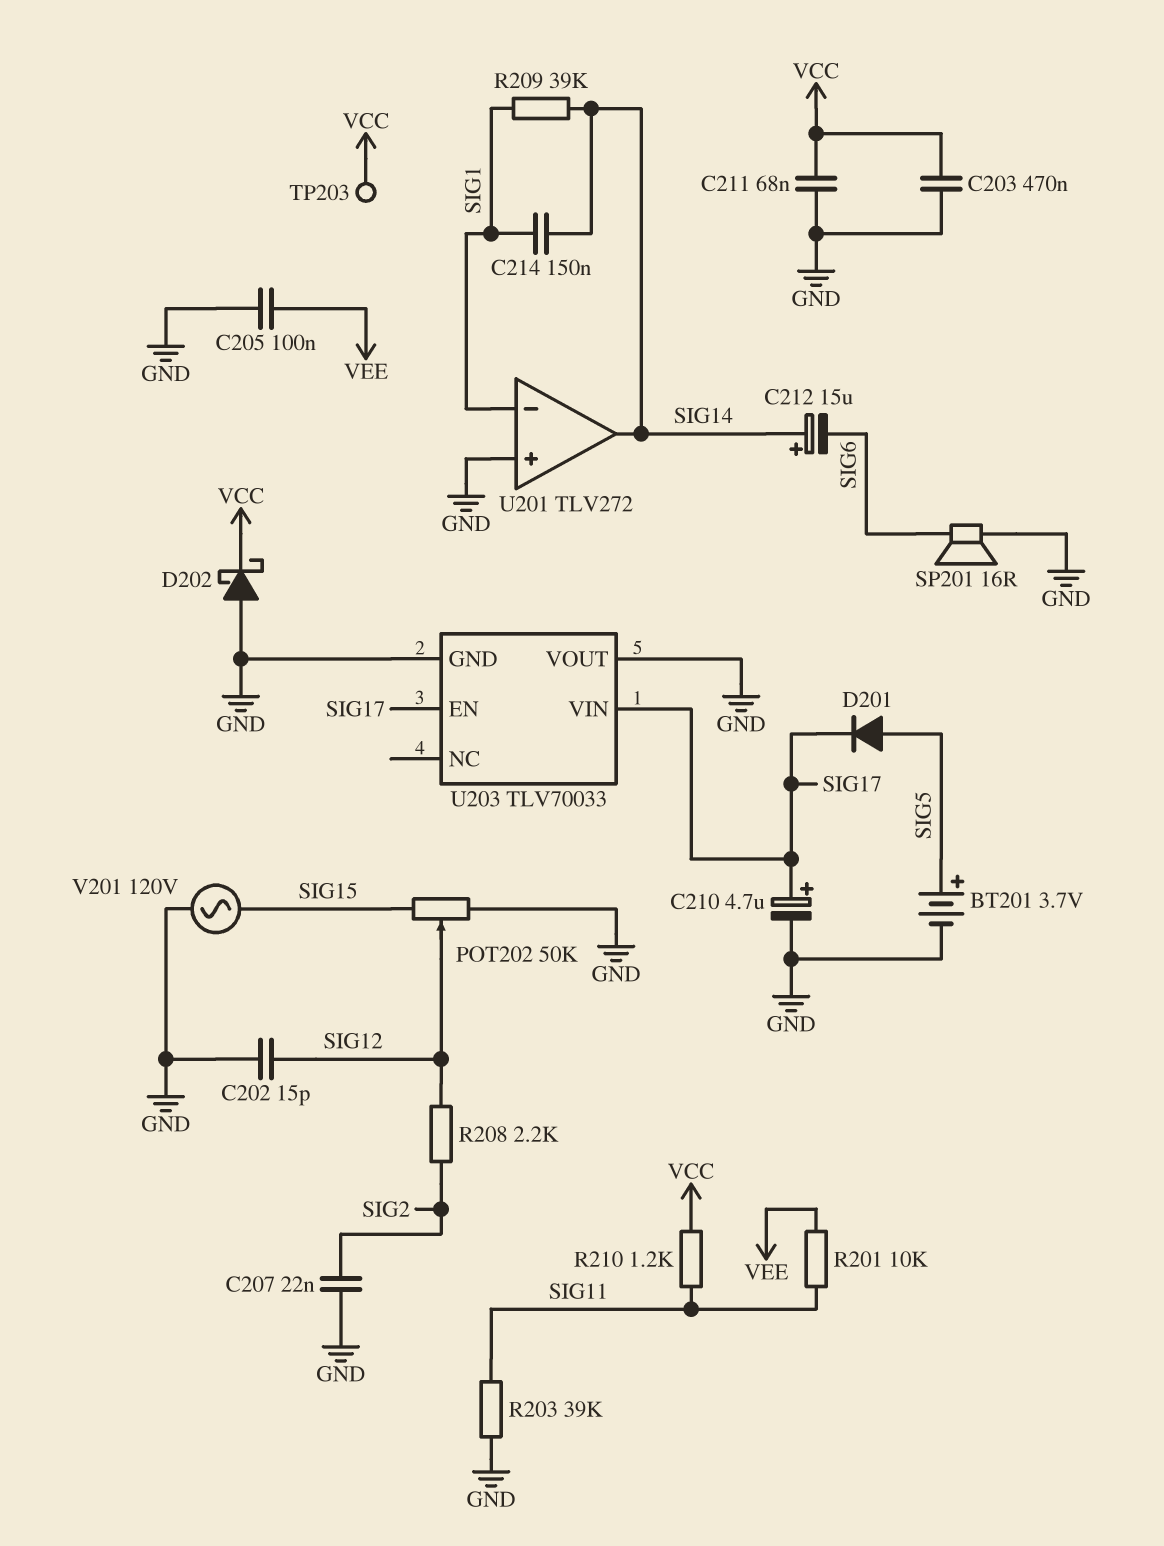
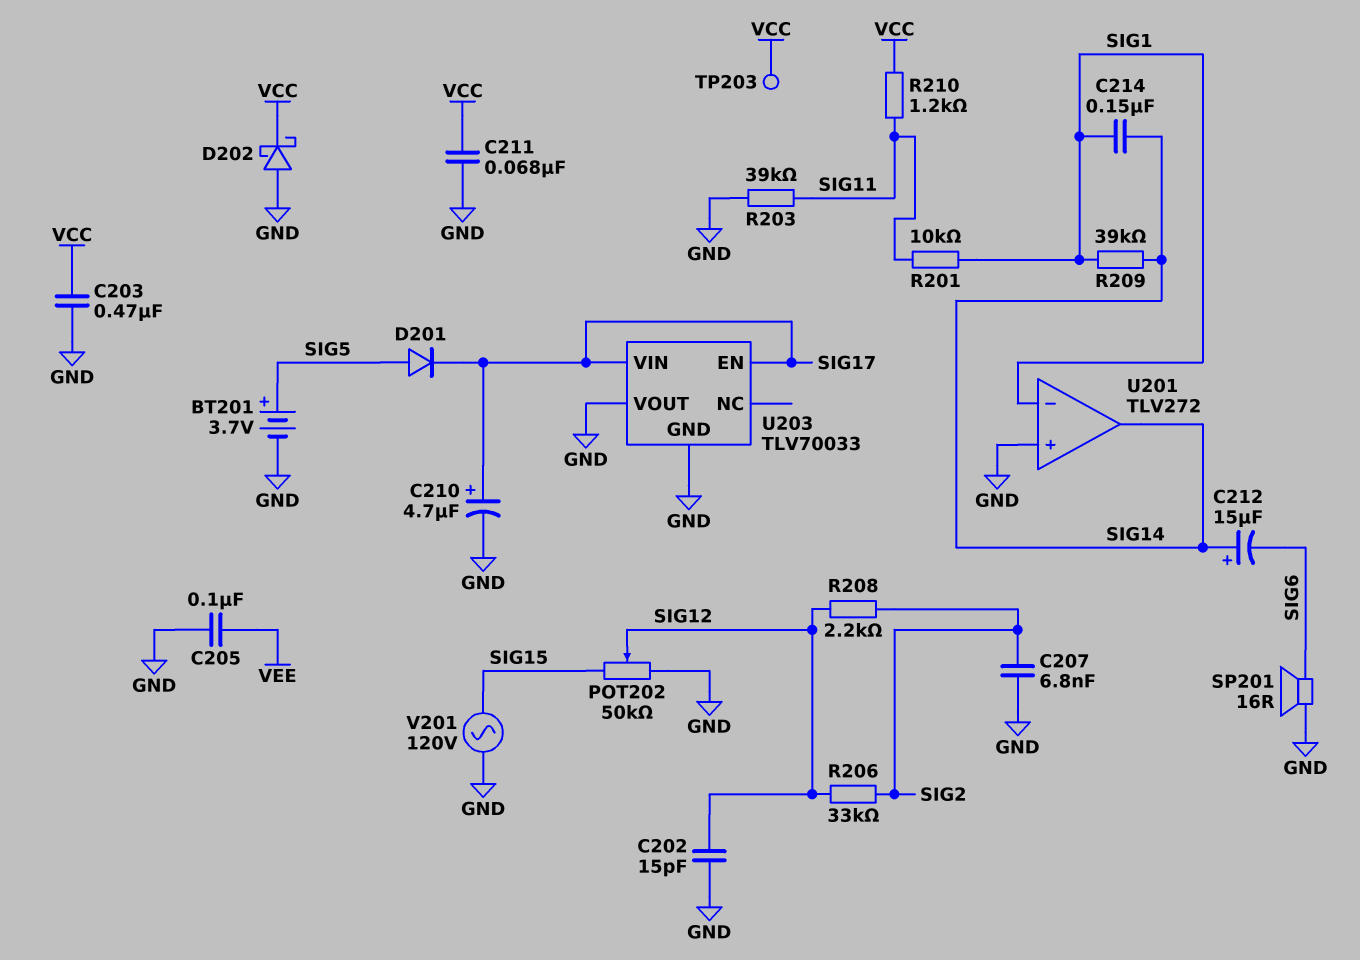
C207: 22nF (GND, SIG2) -> 6.8nF (GND, SIG2)
R201: 10k (SIG11, VEE) -> 10k (SIG1, SIG11)
R206: none -> 33k (SIG2, SIG12)

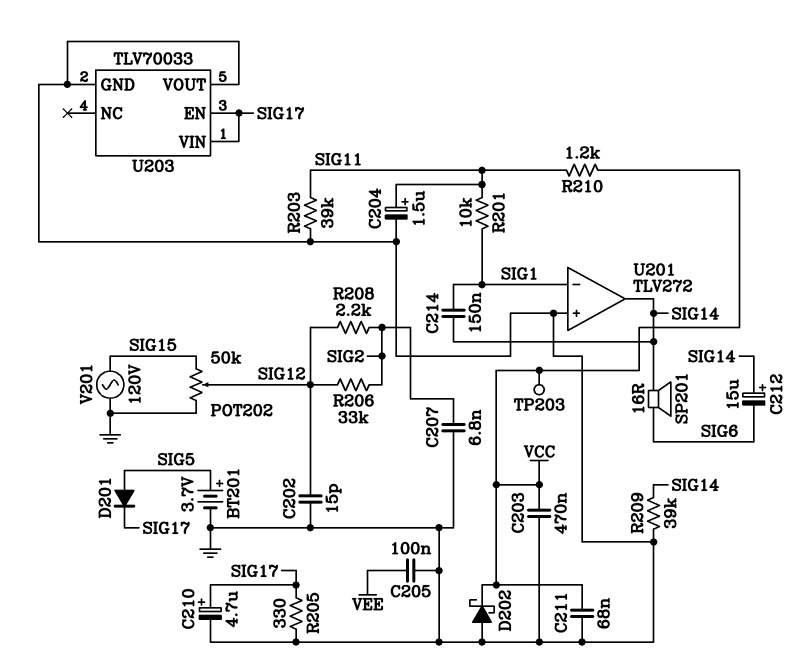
C204: none -> 1.5uF (plus SIG11, minus GND)
R205: none -> 330 (GND, SIG17)
R209: 39k (SIG1, SIG14) -> 39k (GND, SIG14)
SP201: speaker 16R (GND, SIG6) -> speaker 16R (SIG6, SIG14)

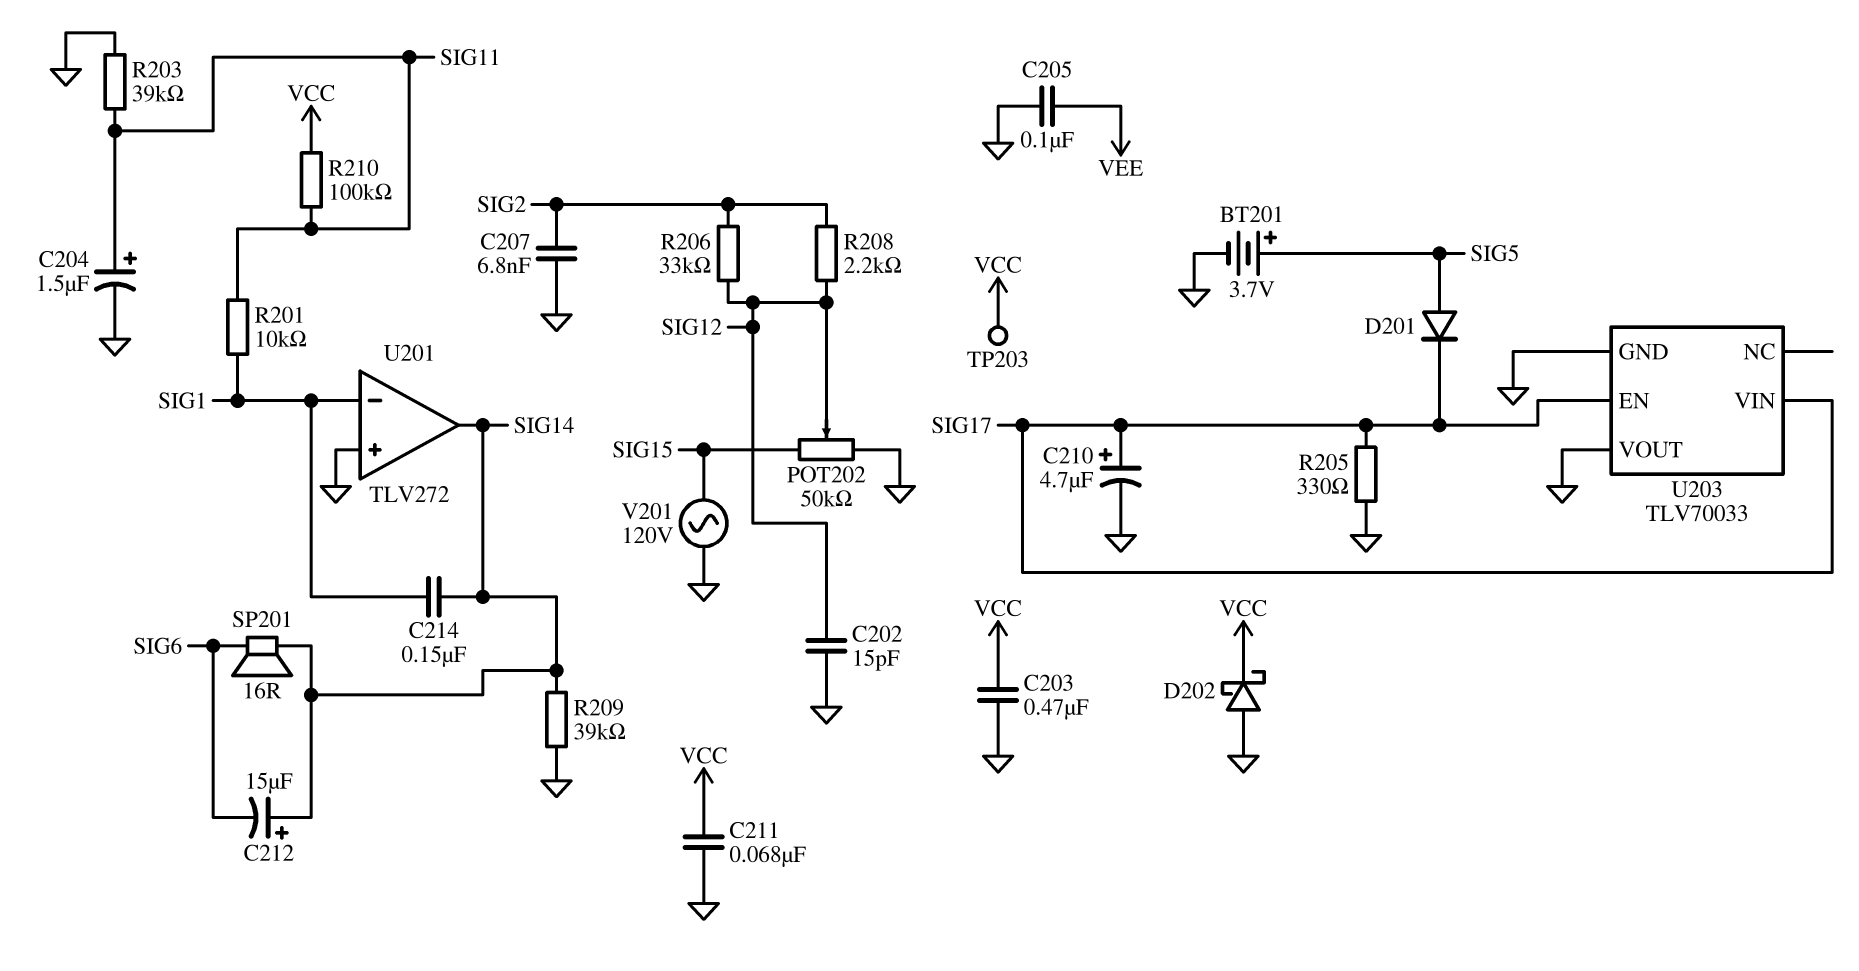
R210: 1.2k (SIG11, VCC) -> 100k (SIG11, VCC)

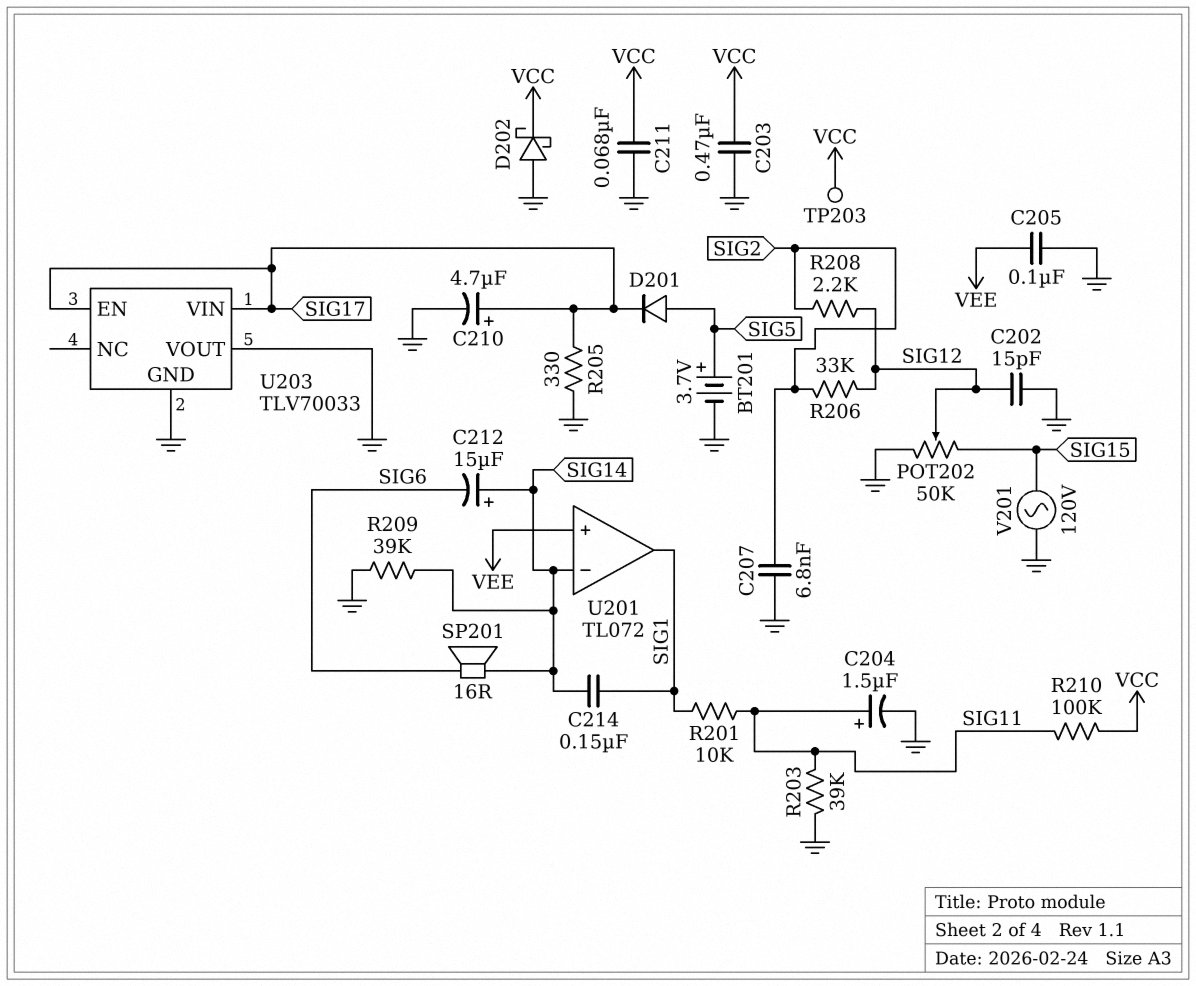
U201: TLV272 -> TL072
U201 pin in+: GND -> VEE
U201 pin in-: SIG1 -> SIG14
U201 pin out: SIG14 -> SIG1

